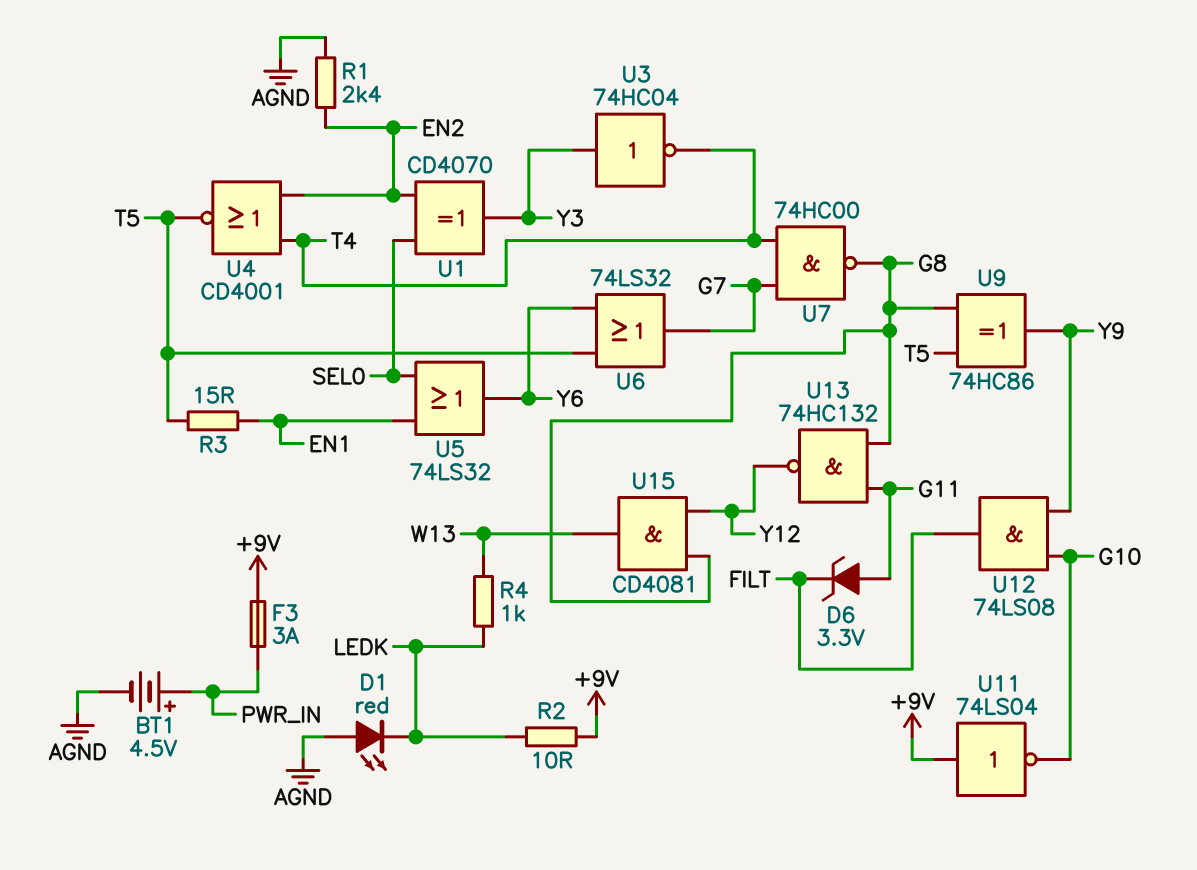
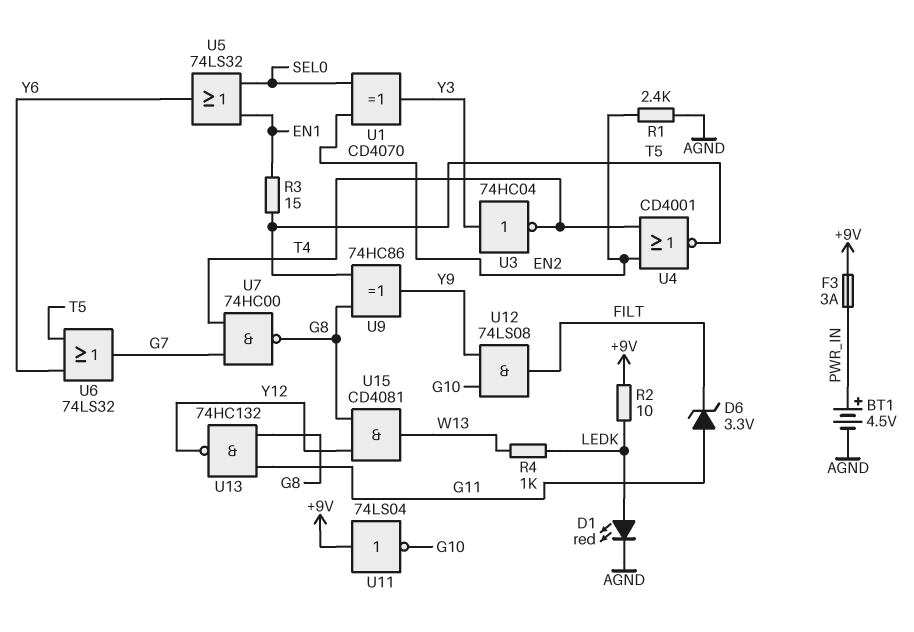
D1: LED red (A AGND, K LEDK) -> LED red (A LEDK, K AGND)

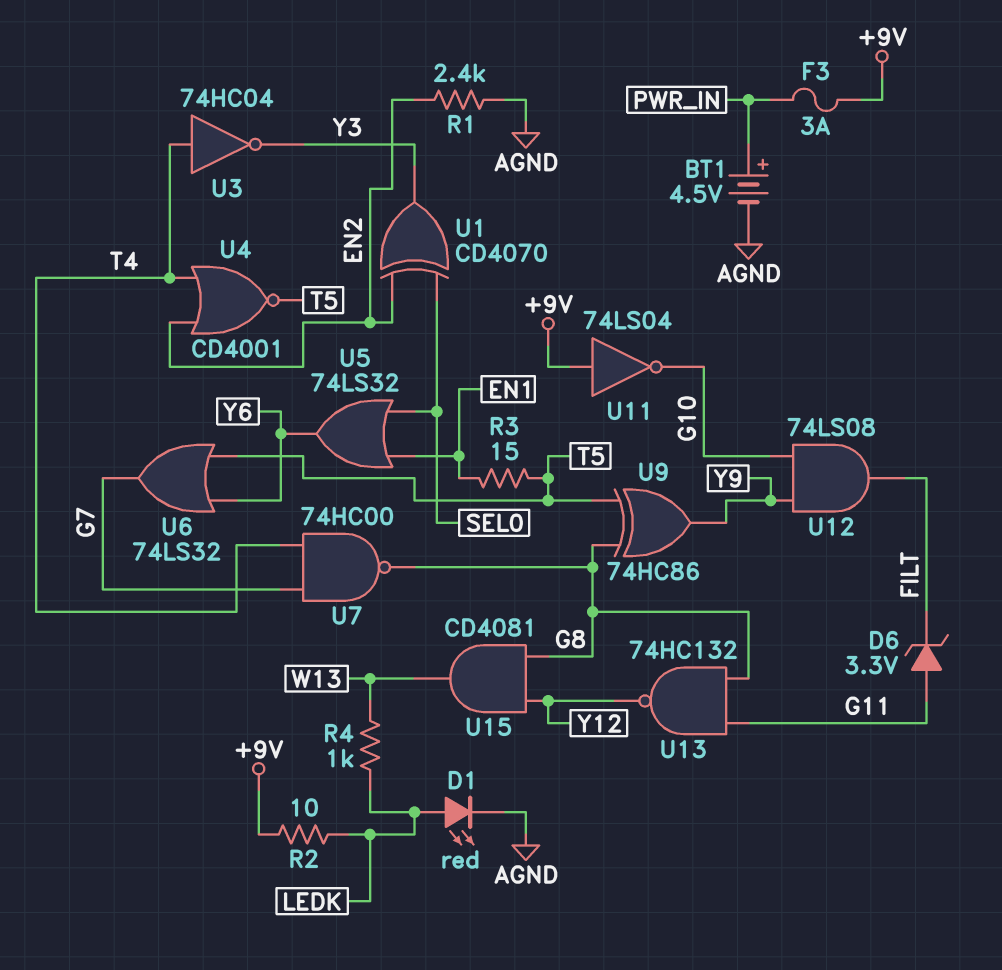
U3: NOT 74HC04 (in Y3, out T4) -> NOT 74HC04 (in T4, out Y3)

